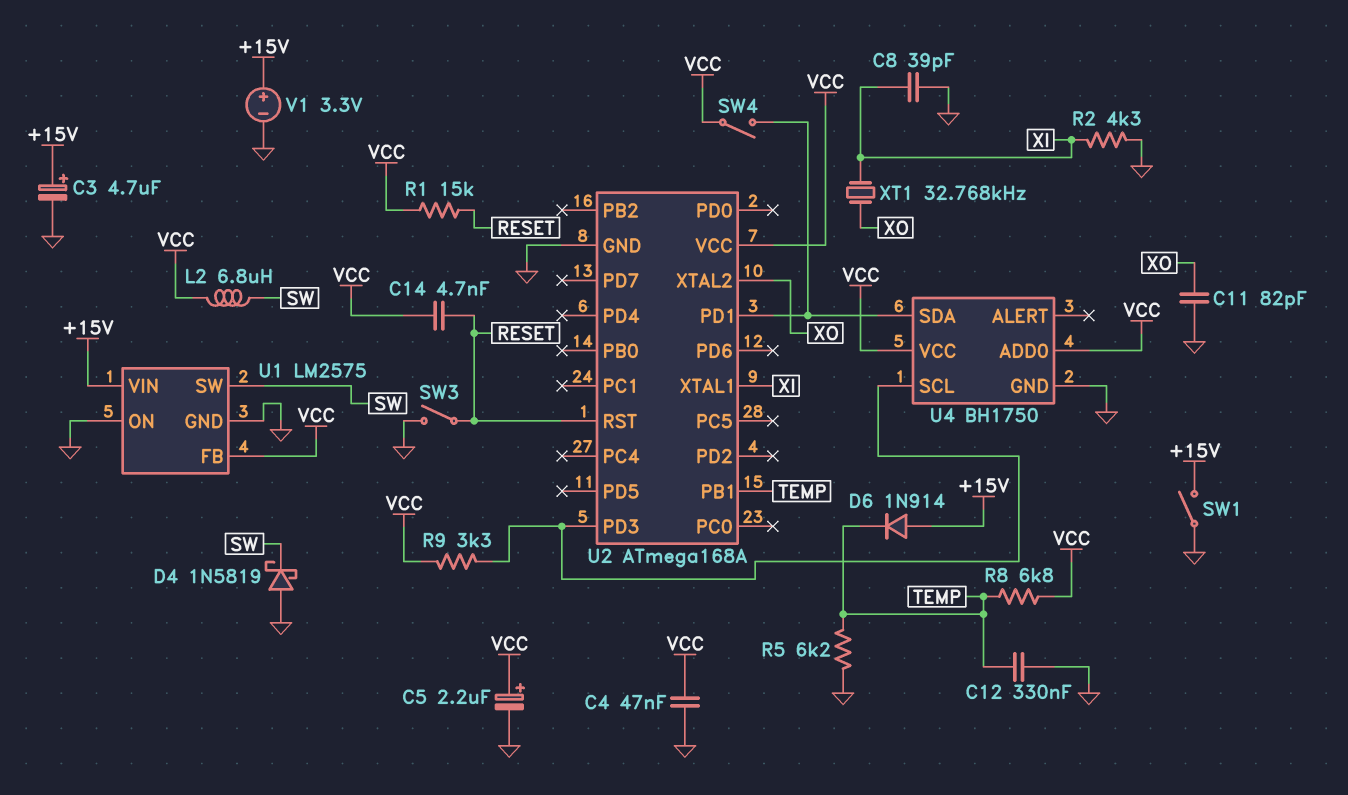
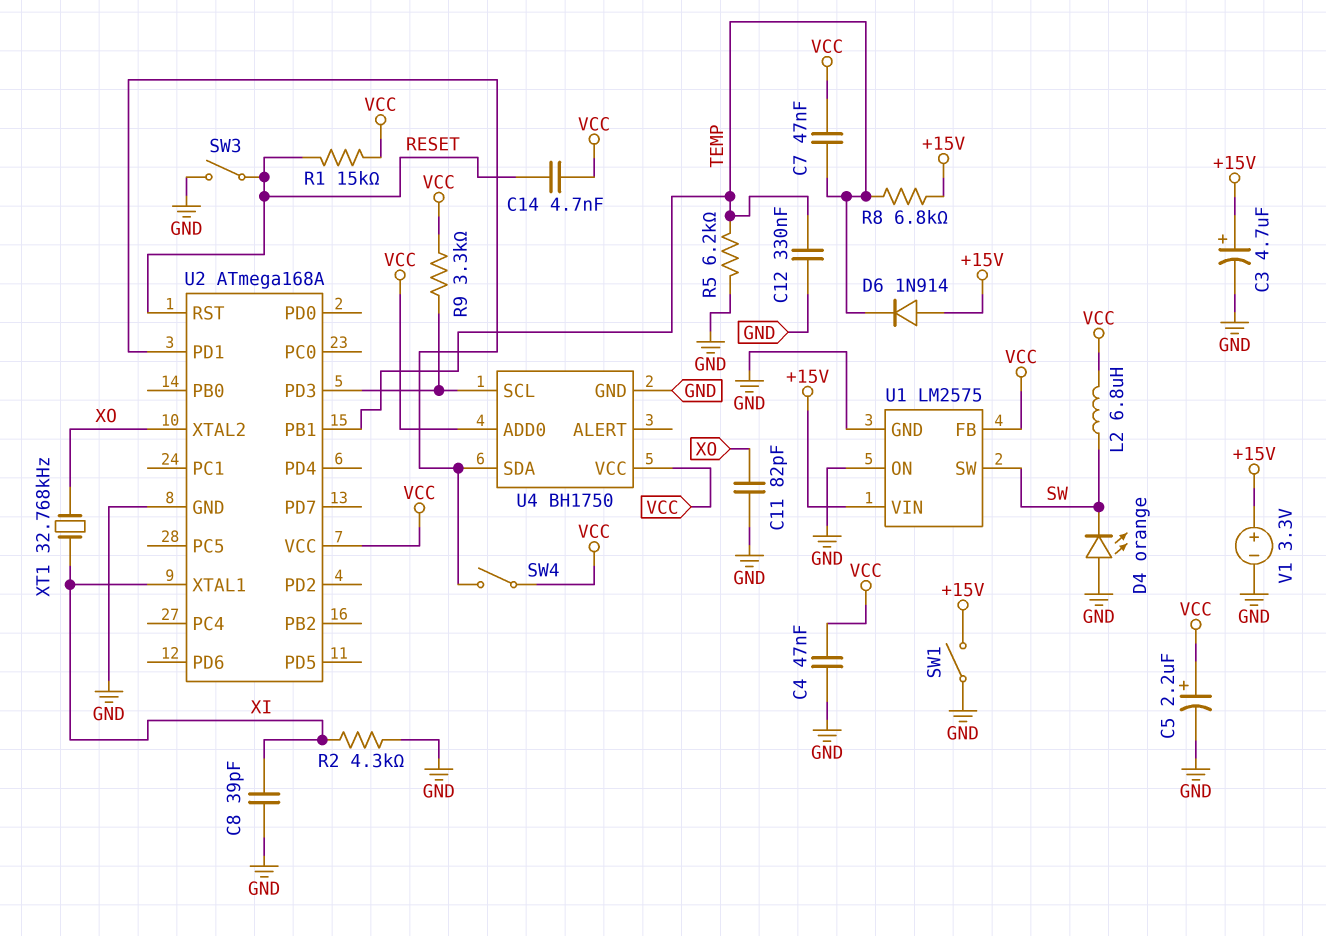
C7: none -> 47nF (TEMP, VCC)
D4: schottky 1N5819 (A GND, K SW) -> LED orange (A GND, K SW)
R8: 6.8k (TEMP, VCC) -> 6.8k (+15V, TEMP)

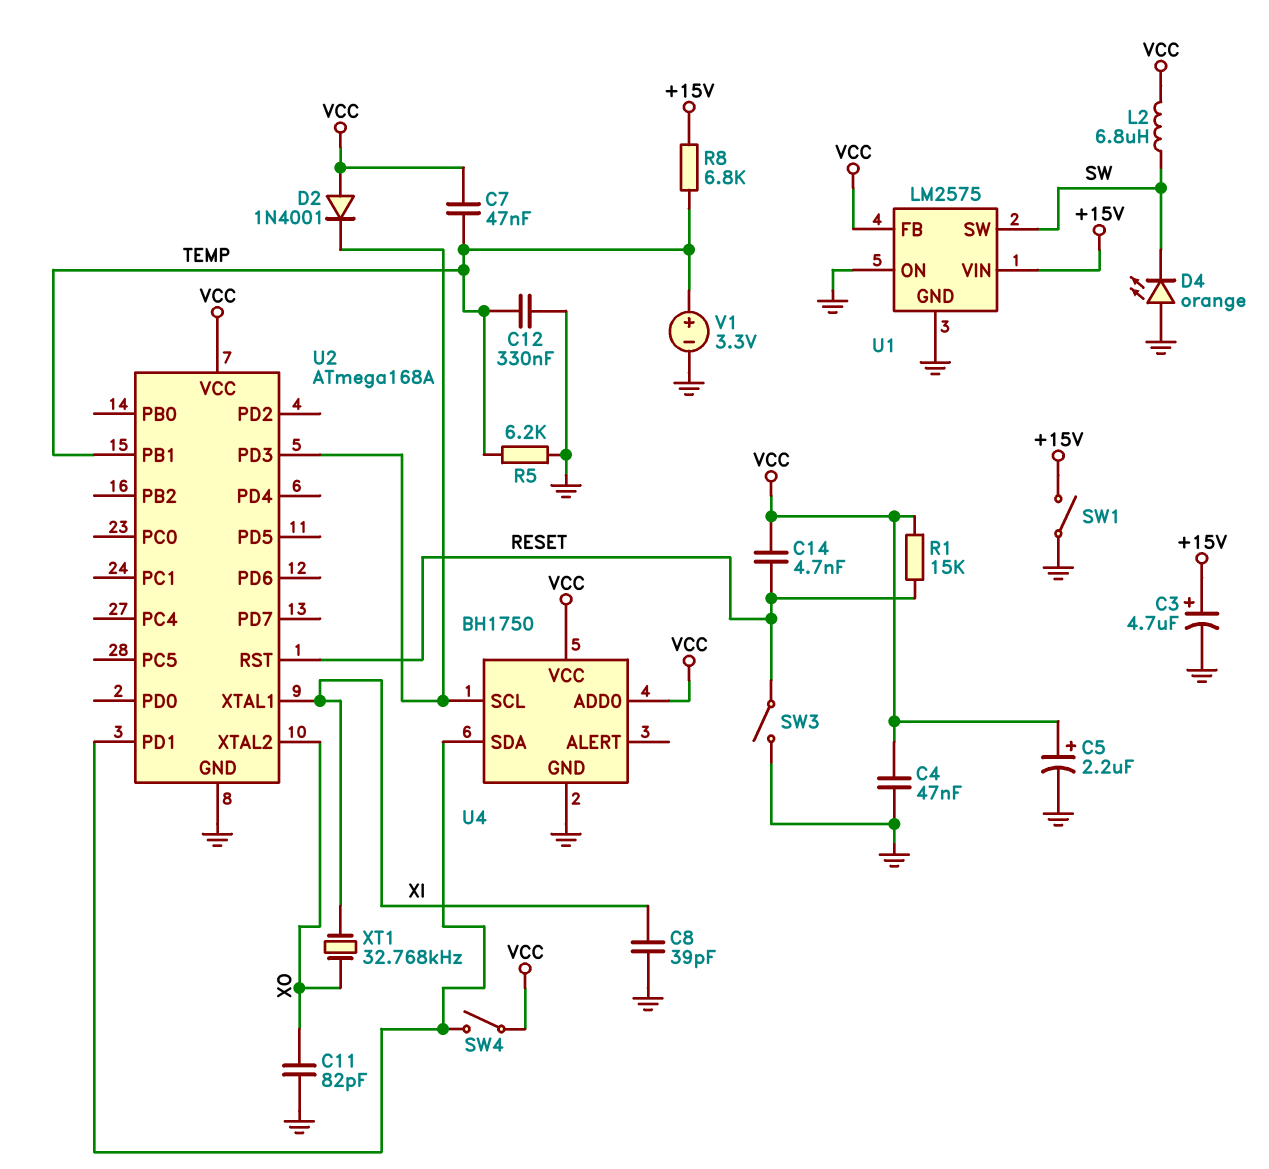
D2: none -> diode 1N4001 (A VCC, K U2/PD3)
D6: diode 1N914 (A +15V, K TEMP) -> none
R2: 4.3k (GND, XI) -> none
R9: 3.3k (U2/PD3, VCC) -> none
V1: 3.3V (plus +15V, minus GND) -> 3.3V (plus TEMP, minus GND)

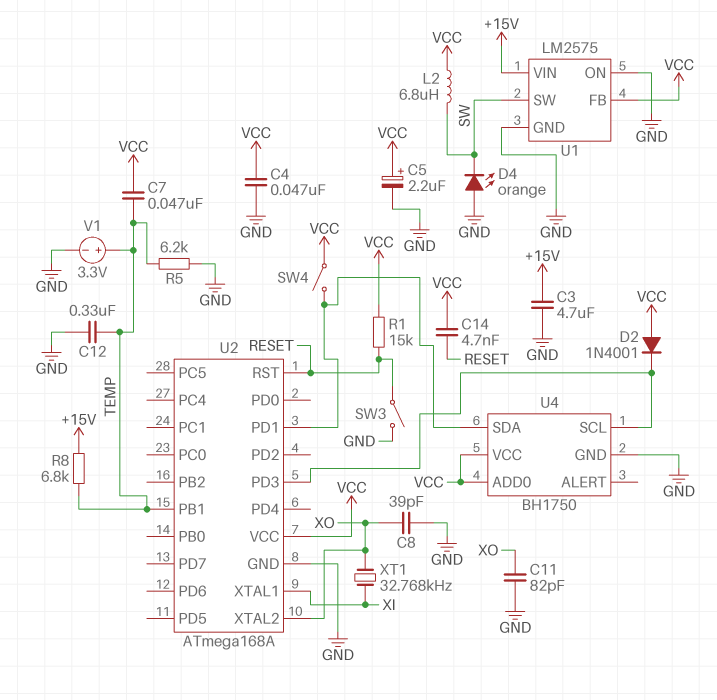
C3: 4.7uF (plus +15V, minus GND) -> 4.7uF (+15V, GND)
C8: 39pF (GND, XI) -> 39pF (GND, XO)
SW1: switch (+15V, GND) -> none

